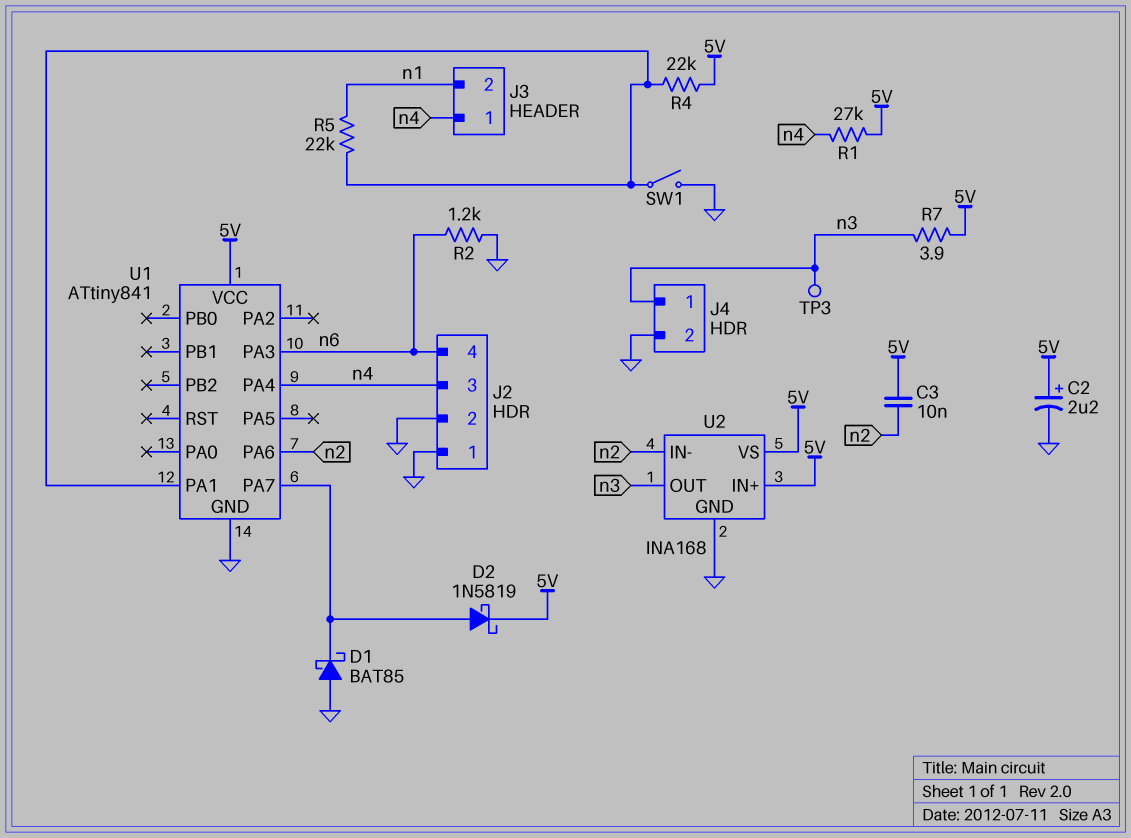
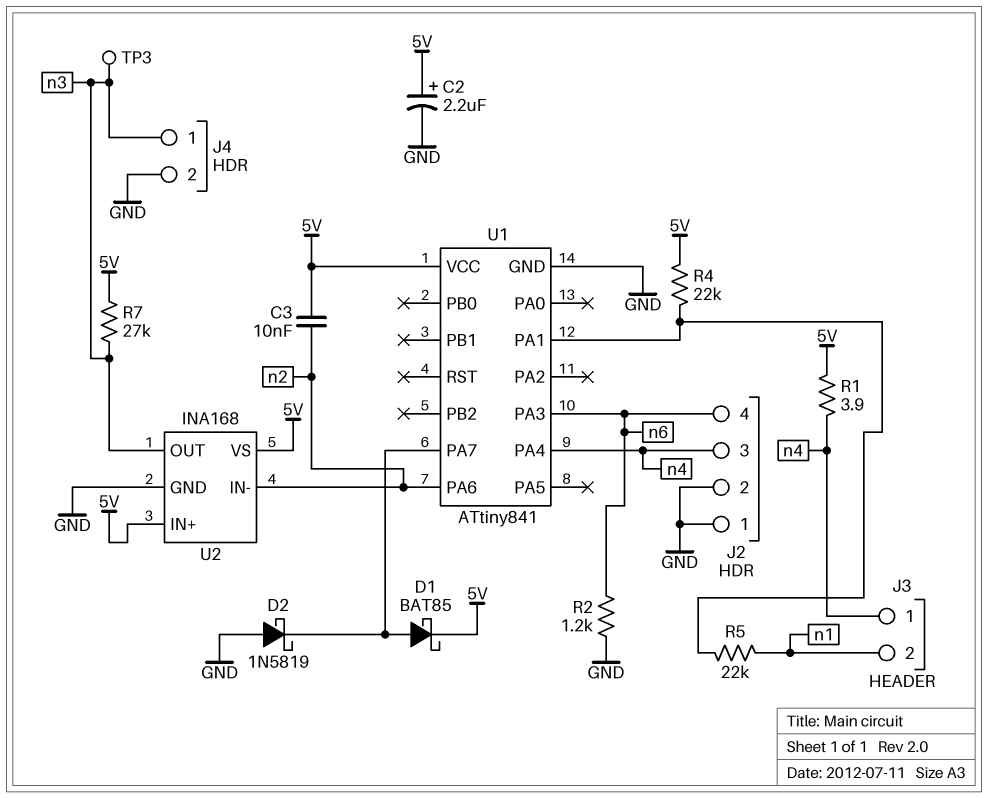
D1: schottky BAT85 (A GND, K U1/PA7) -> schottky BAT85 (A U1/PA7, K 5V)
D2: schottky 1N5819 (A U1/PA7, K 5V) -> schottky 1N5819 (A GND, K U1/PA7)
R1: 27k (5V, n4) -> 3.9 (5V, n4)
R7: 3.9 (5V, n3) -> 27k (5V, n3)
SW1: switch (GND, U1/PA1) -> none

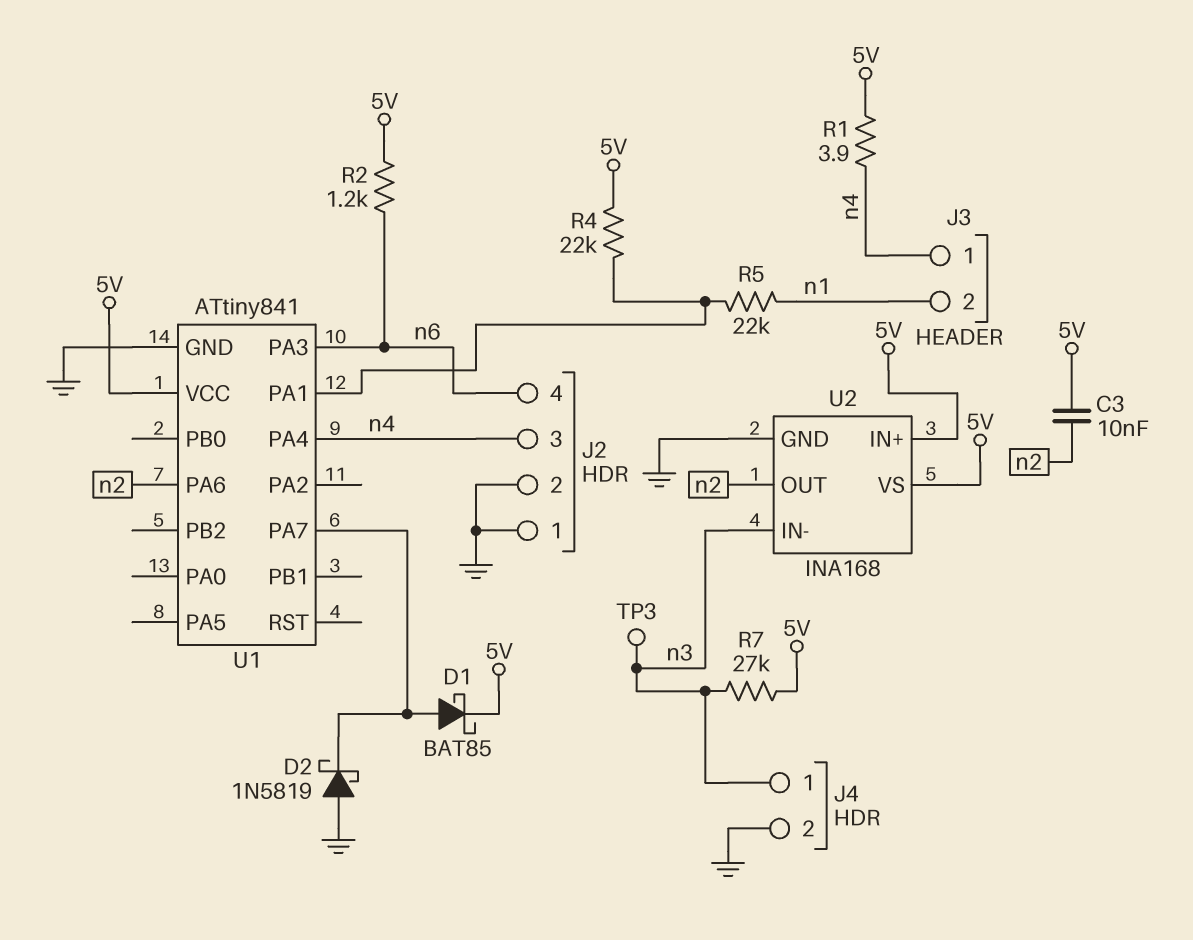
C2: 2.2uF (plus 5V, minus GND) -> none
R2: 1.2k (GND, n6) -> 1.2k (5V, n6)
U2 pin IN-: n2 -> n3
U2 pin OUT: n3 -> n2

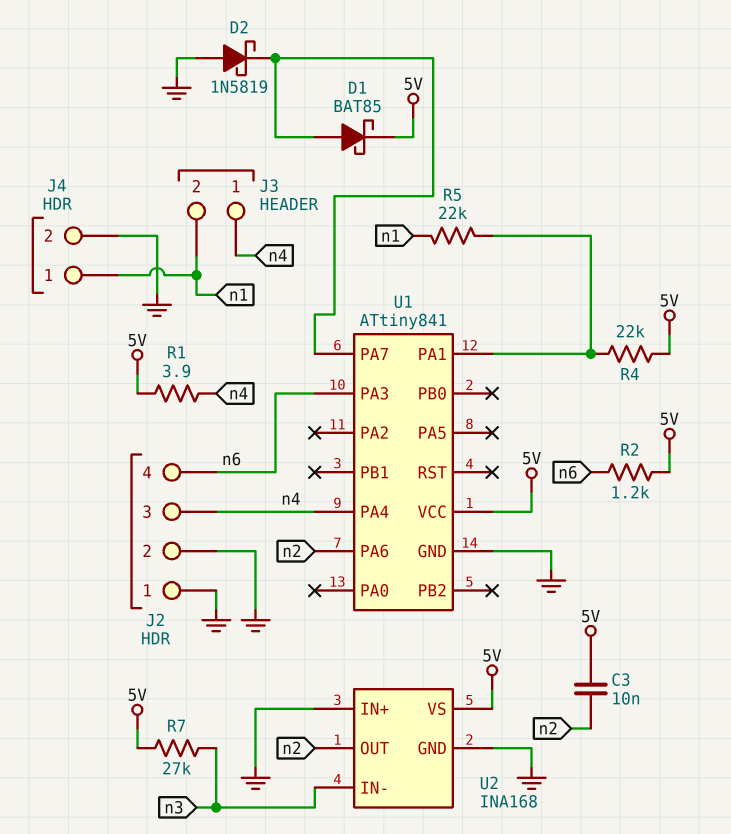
J4 pin 1: n3 -> n1
TP3: test point (n3) -> none
U2 pin IN+: 5V -> GND

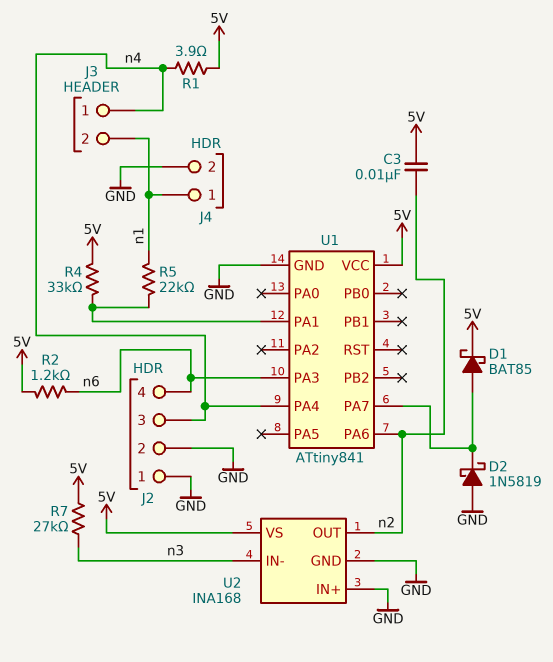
R4: 22k (5V, U1/PA1) -> 33k (5V, U1/PA1)

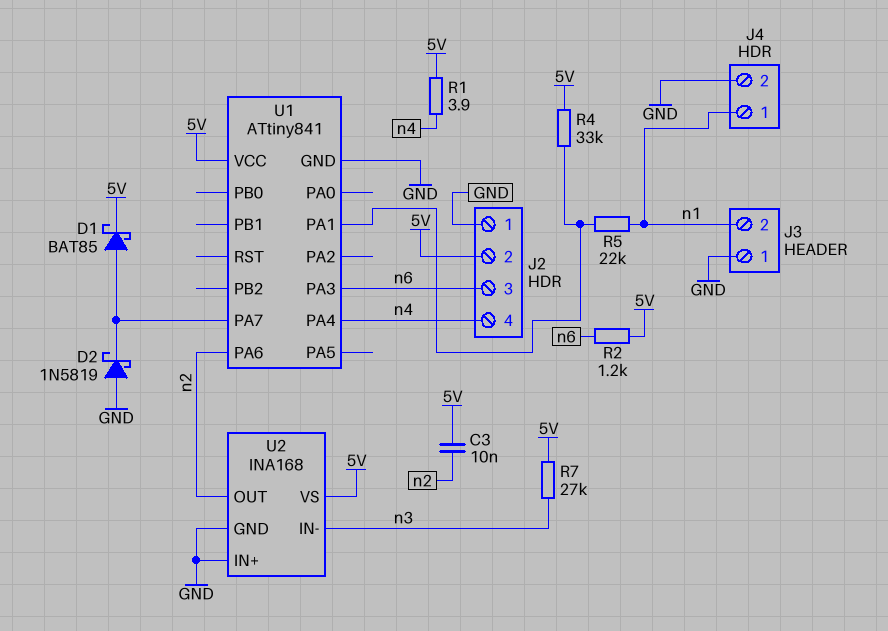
J2 pin 2: GND -> 5V
J2 pin 3: n4 -> n6
J2 pin 4: n6 -> n4
J3 pin 1: n4 -> GND

